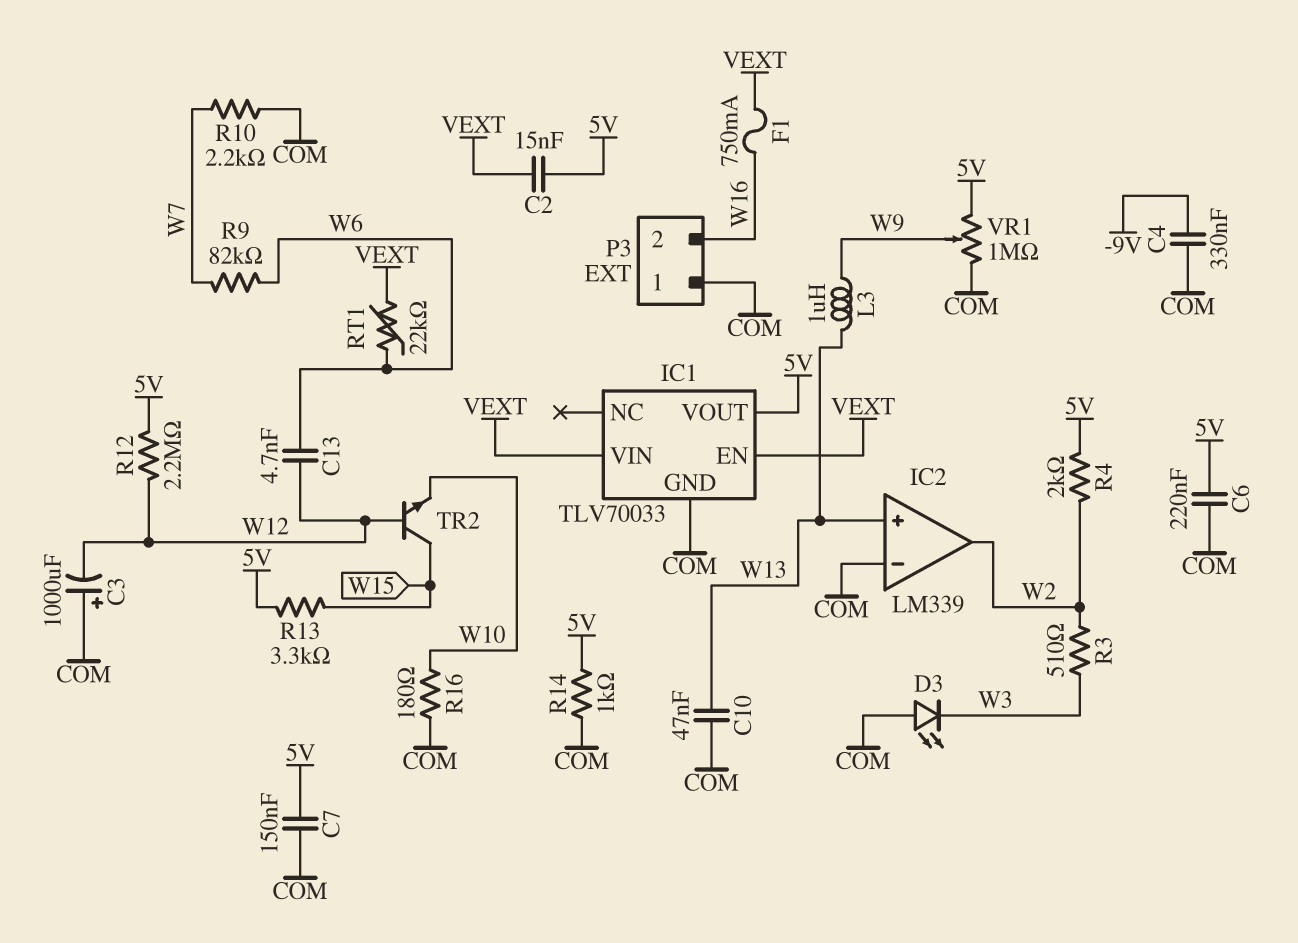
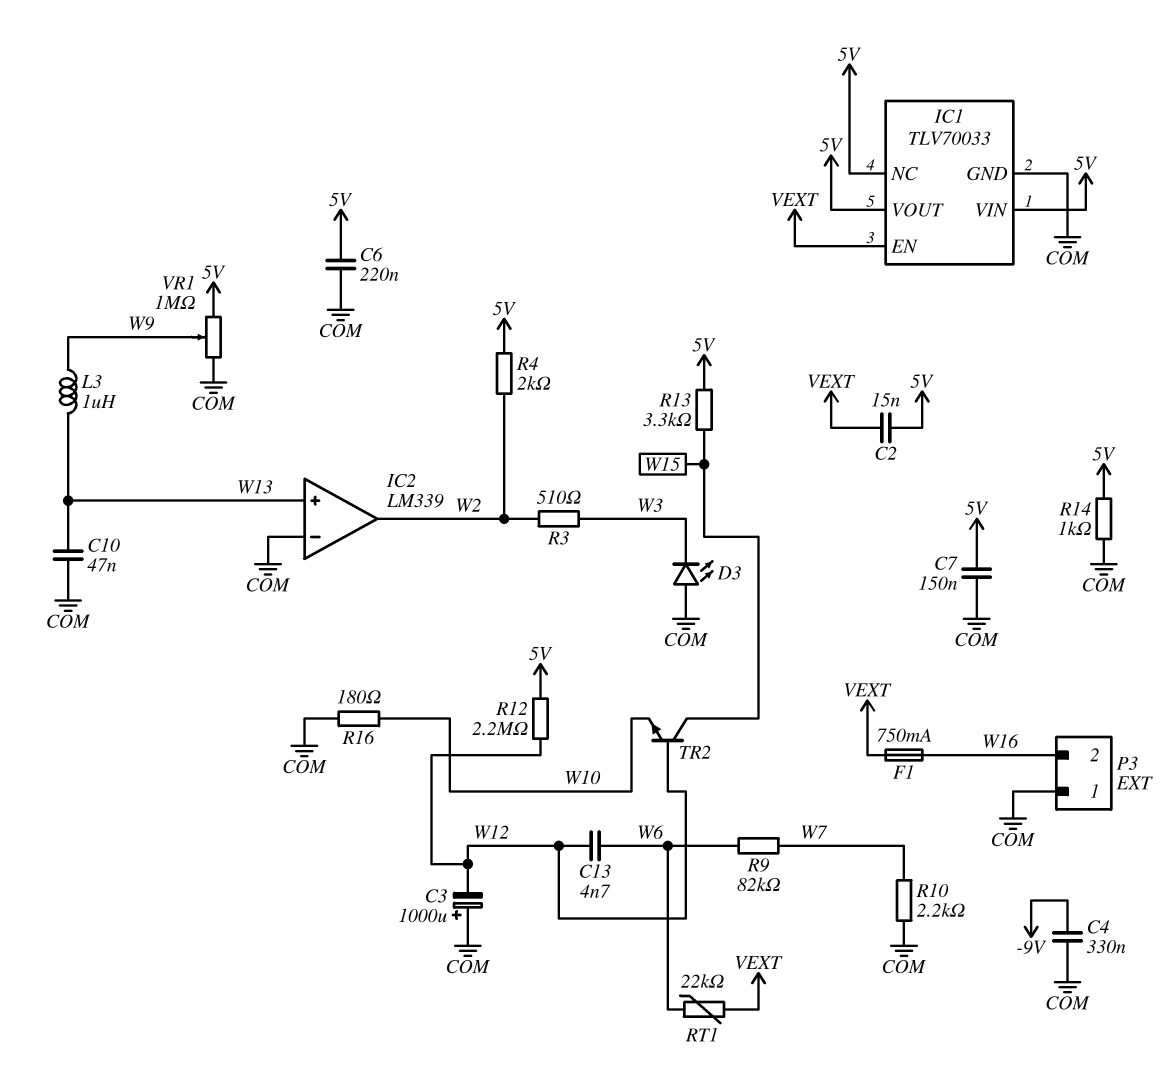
IC1 pin NC: none -> 5V
IC1 pin VIN: VEXT -> 5V

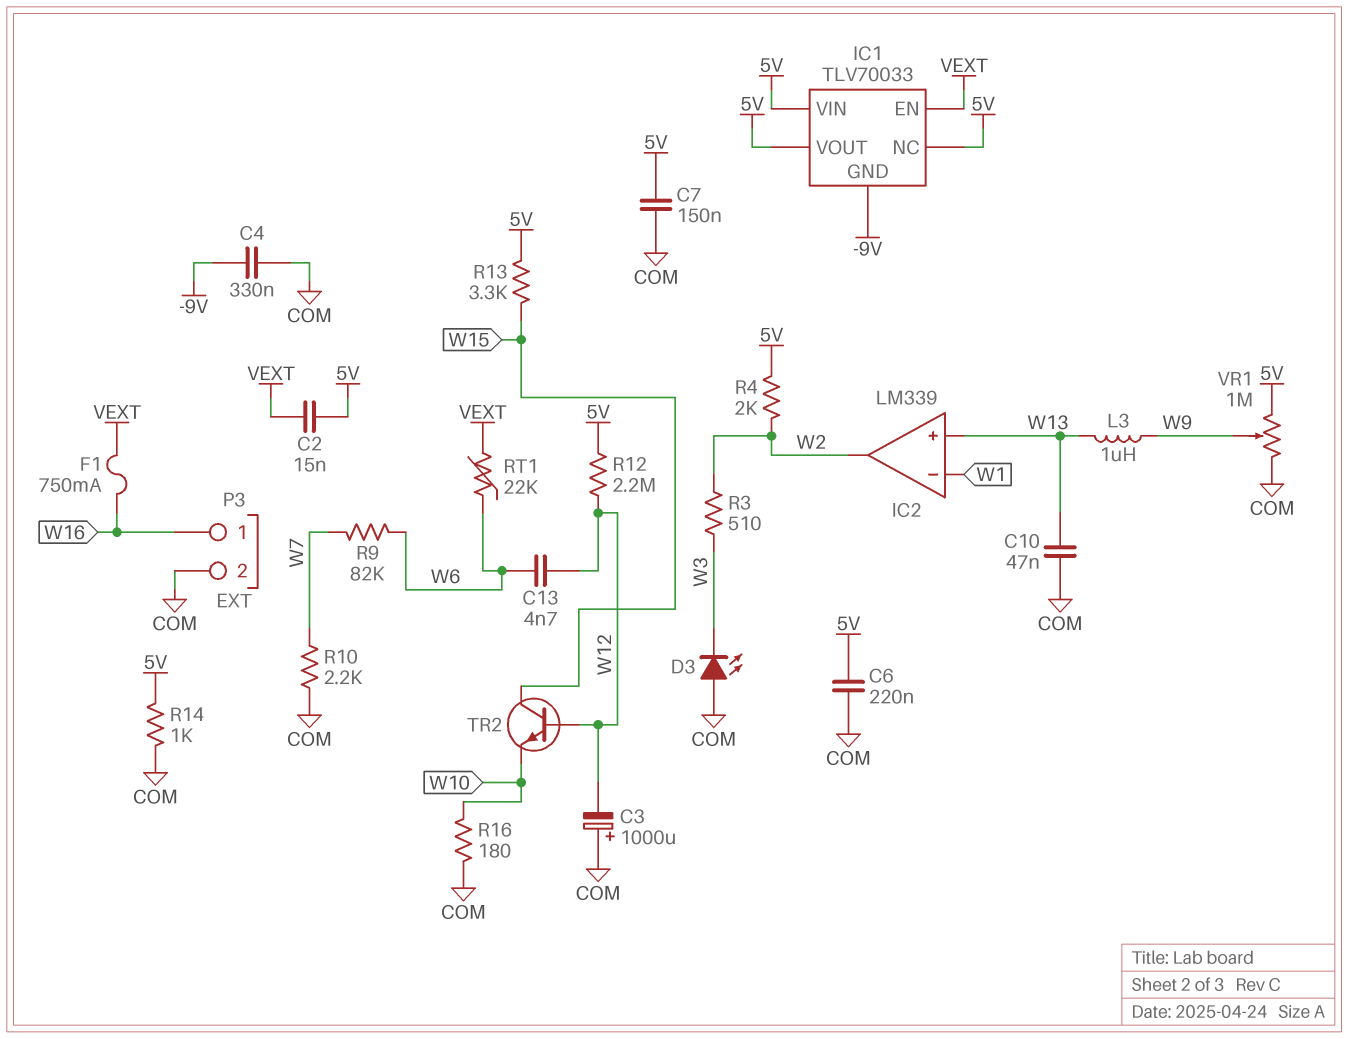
IC1 pin GND: COM -> -9V
IC2 pin in-: COM -> W1
P3 pin 1: COM -> W16
P3 pin 2: W16 -> COM

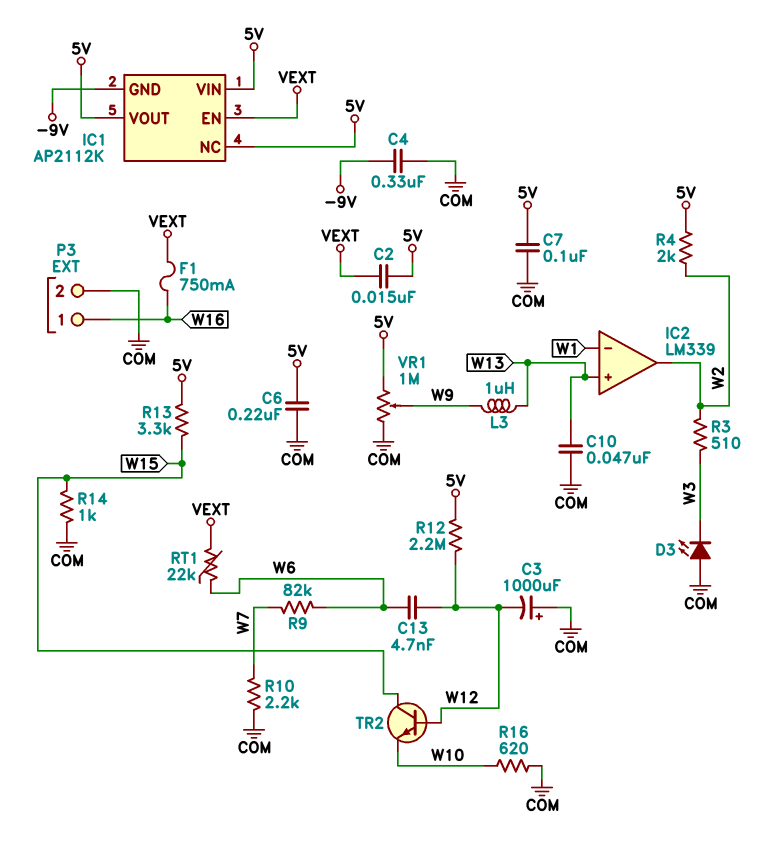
C7: 150nF (5V, COM) -> 100nF (5V, COM)
IC1: TLV70033 -> AP2112K
R14: 1k (5V, COM) -> 1k (COM, W15)
R16: 180 (COM, W10) -> 620 (COM, W10)

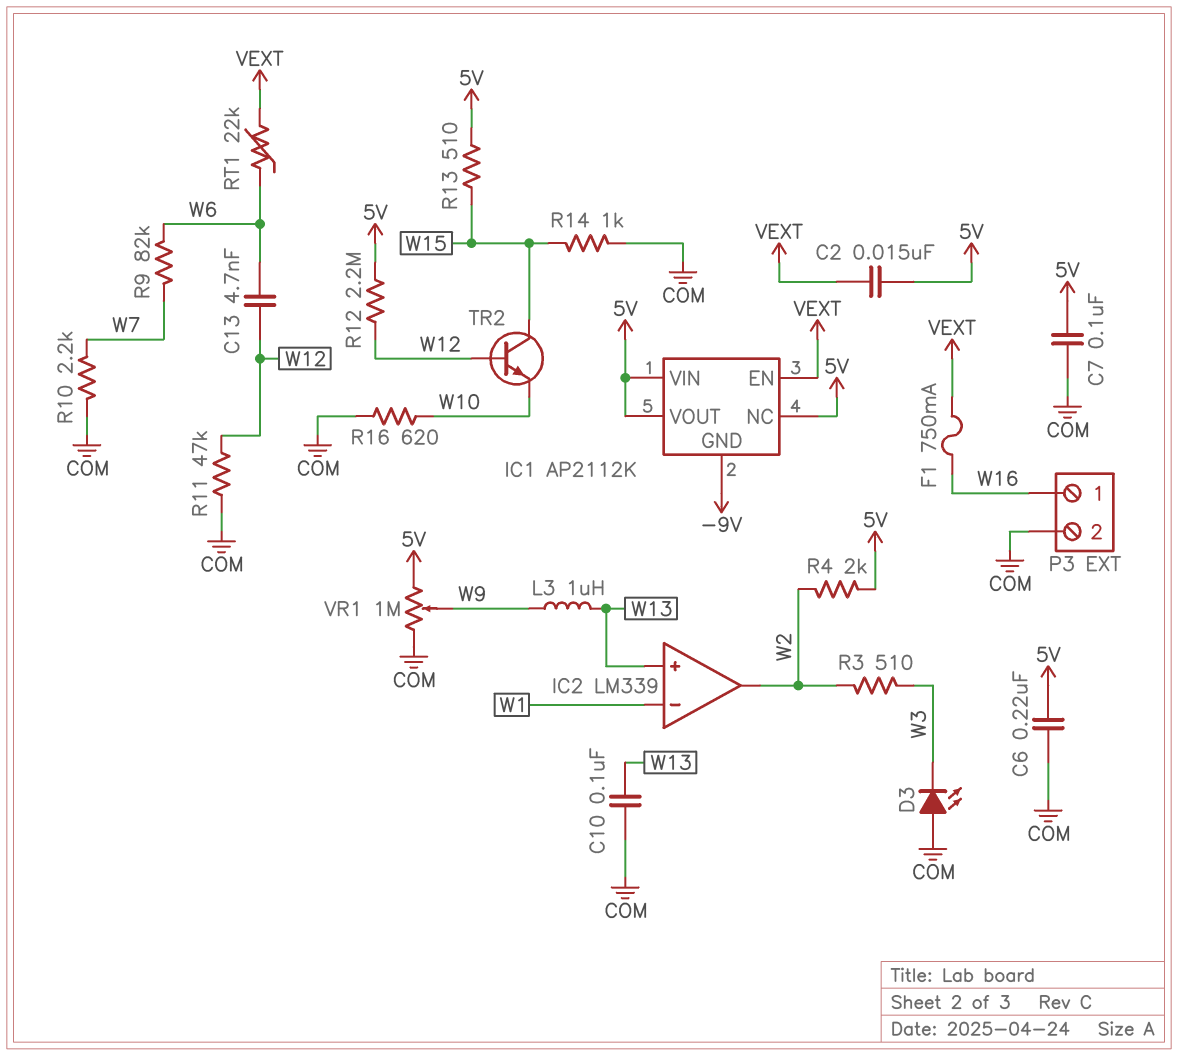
C3: 1000uF (plus COM, minus W12) -> none
C4: 330nF (-9V, COM) -> none
C10: 47nF (COM, W13) -> 100nF (COM, W13)
R11: none -> 47k (COM, W12)
R13: 3.3k (5V, W15) -> 510 (5V, W15)

